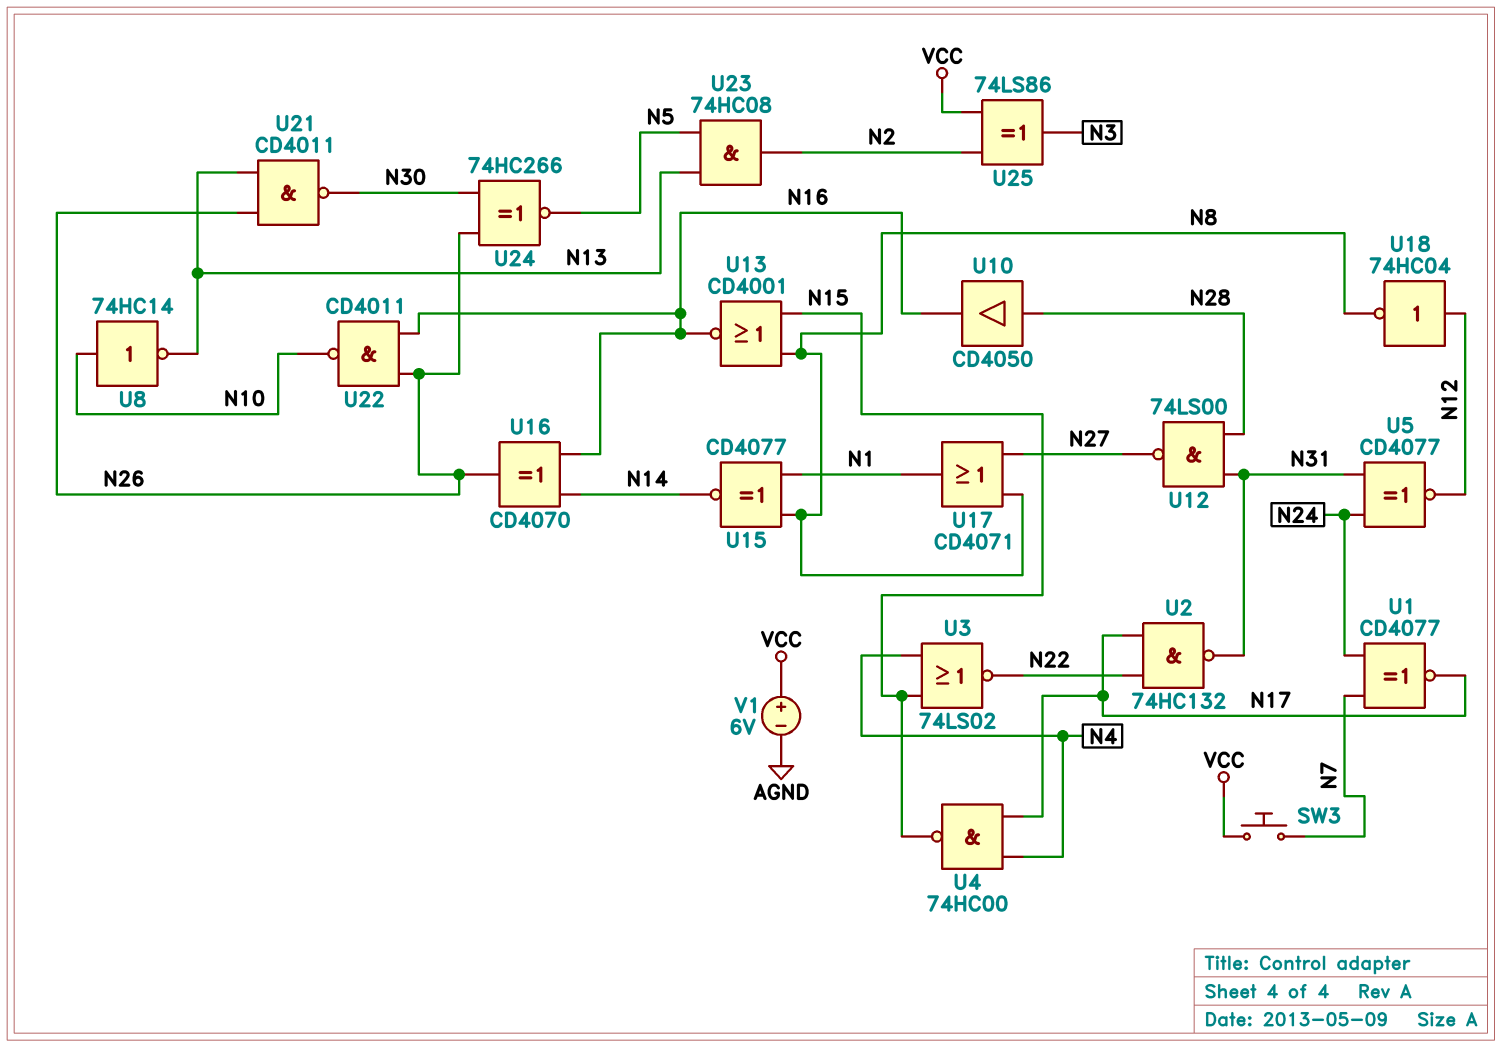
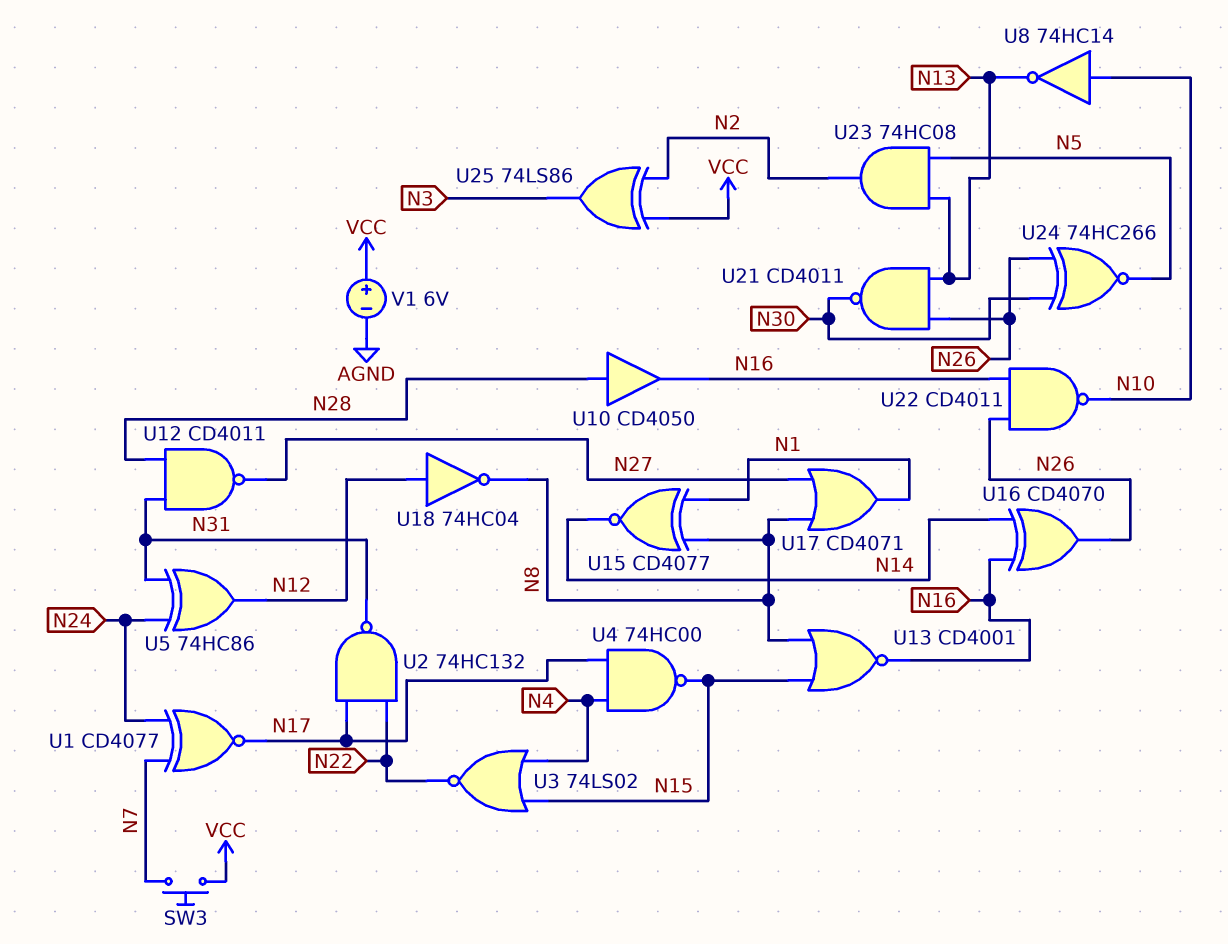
U5: XNOR CD4077 (in N24, in N31, out N12) -> XOR 74HC86 (in N24, in N31, out N12)
U12: NAND 74LS00 (in N28, in N31, out N27) -> NAND CD4011 (in N28, in N31, out N27)

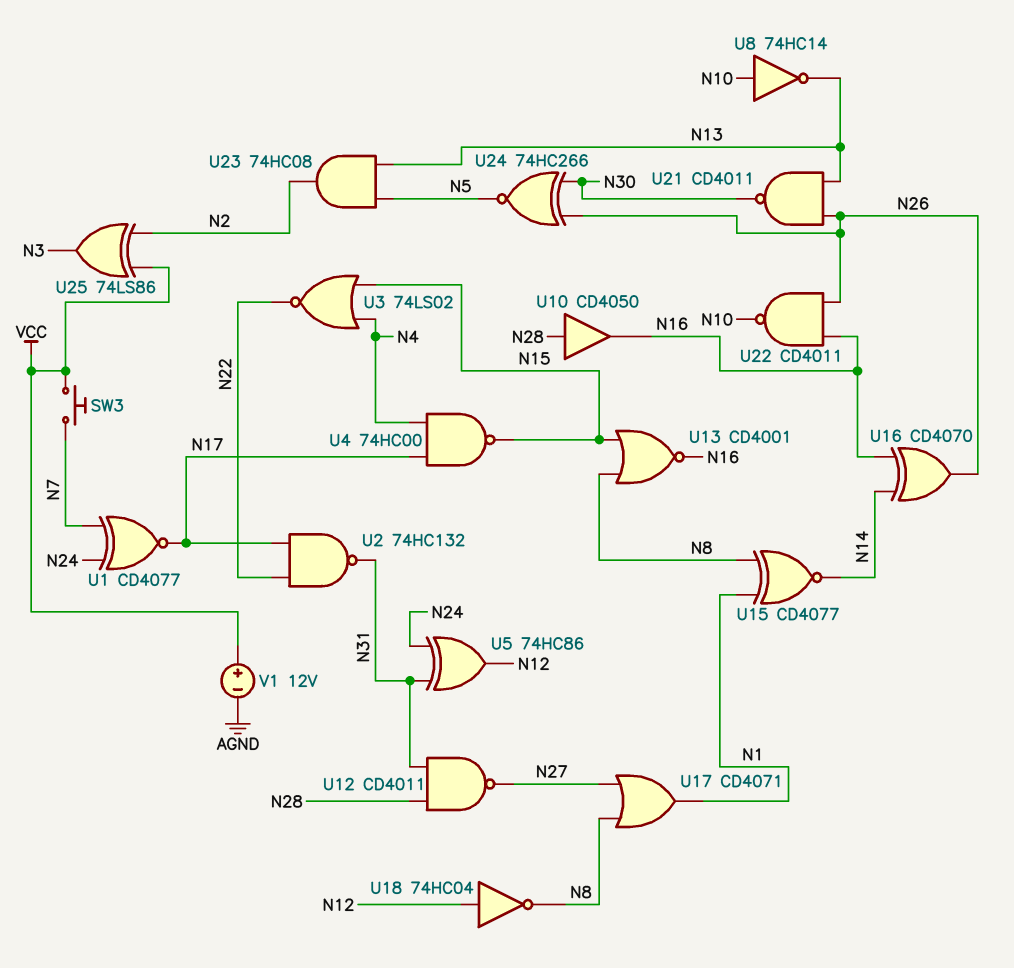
V1: 6V (plus VCC, minus AGND) -> 12V (plus VCC, minus AGND)

